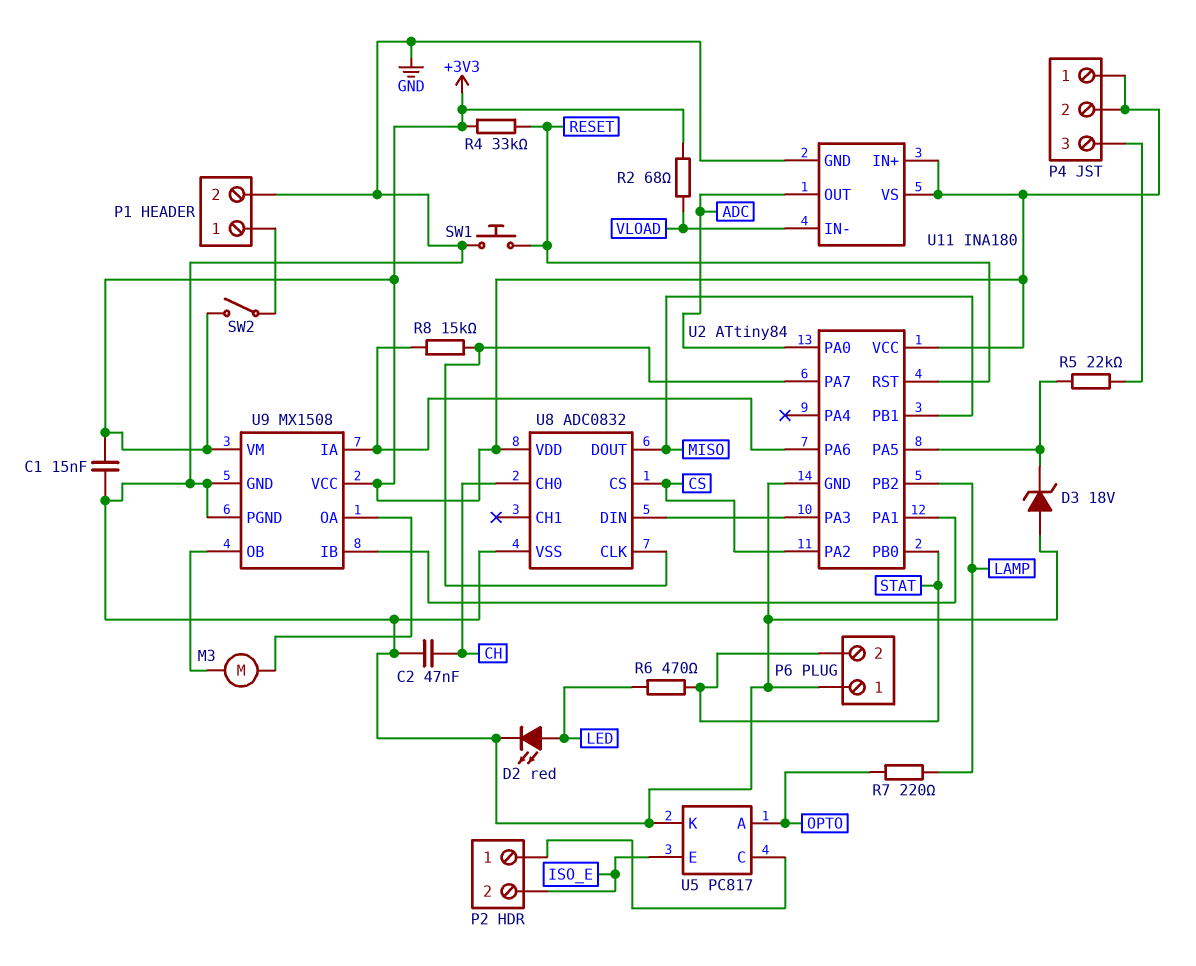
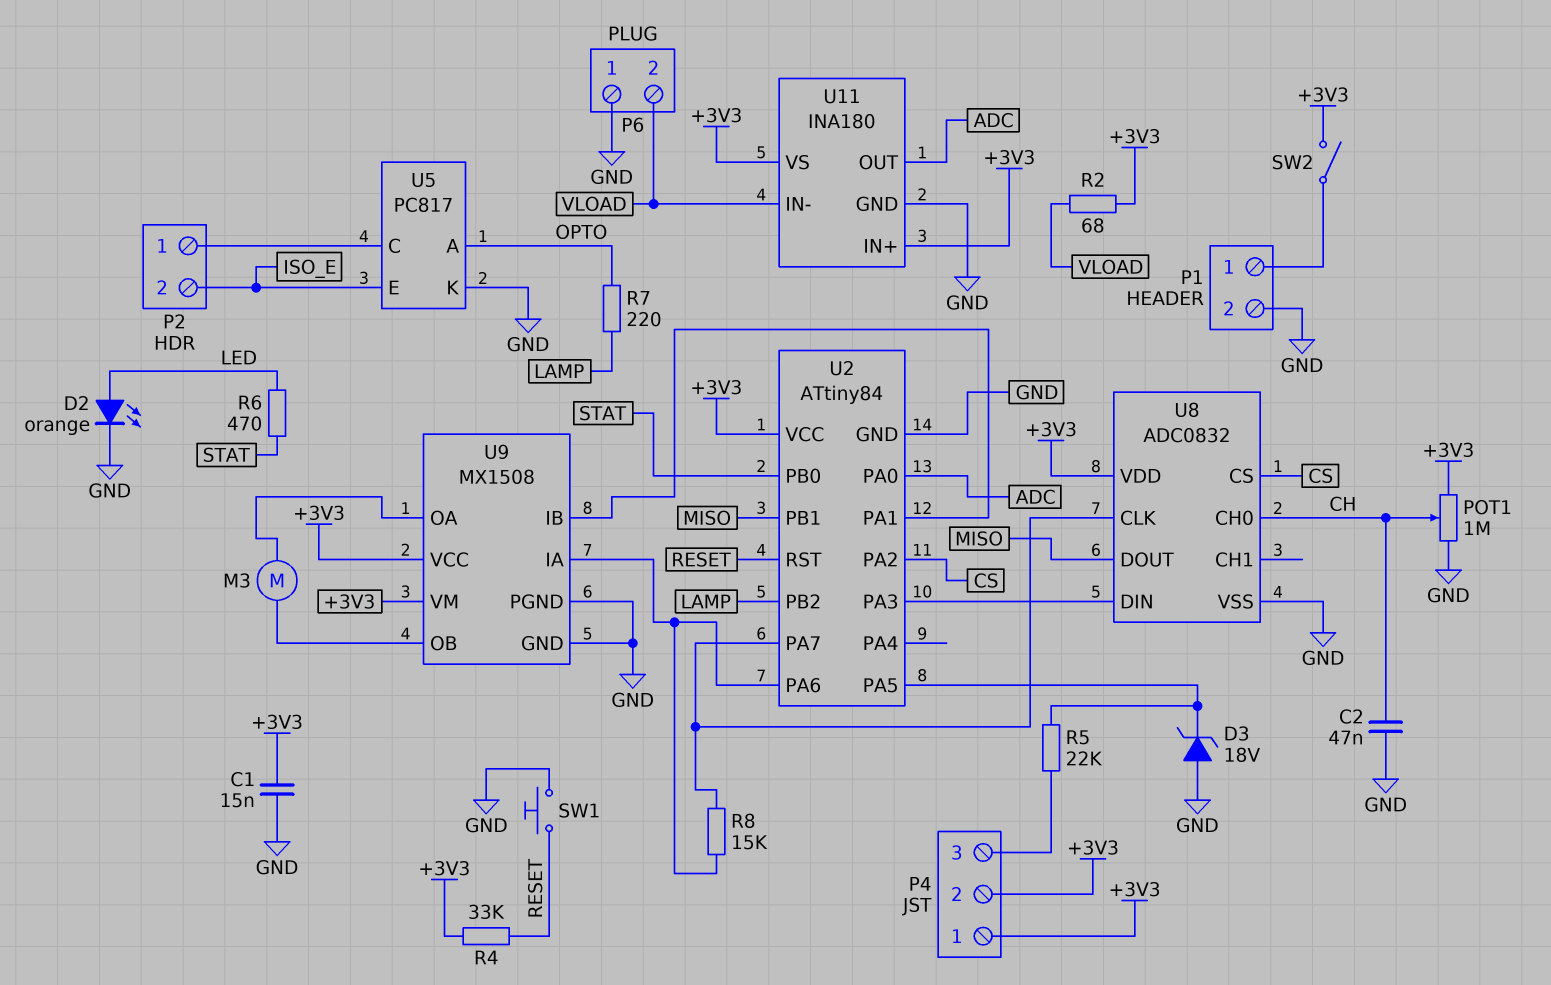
D2: LED red (A LED, K GND) -> LED orange (A LED, K GND)
P6 pin 2: STAT -> VLOAD
POT1: none -> 1M (+3V3, GND, wiper CH)

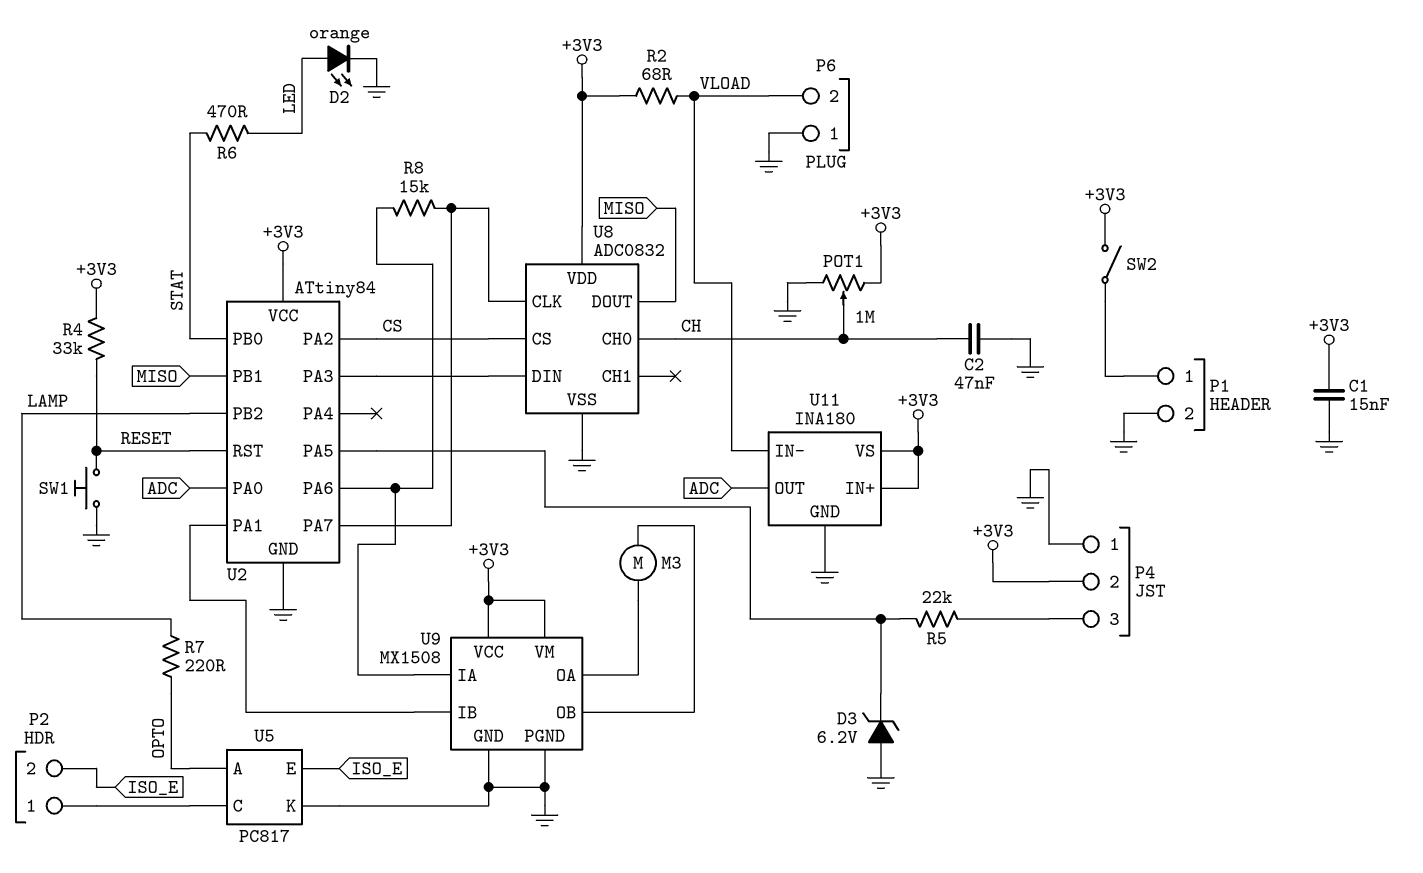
D3: zener 18V (A GND, K U2/PA5) -> zener 6.2V (A GND, K U2/PA5)
P4 pin 1: +3V3 -> GND

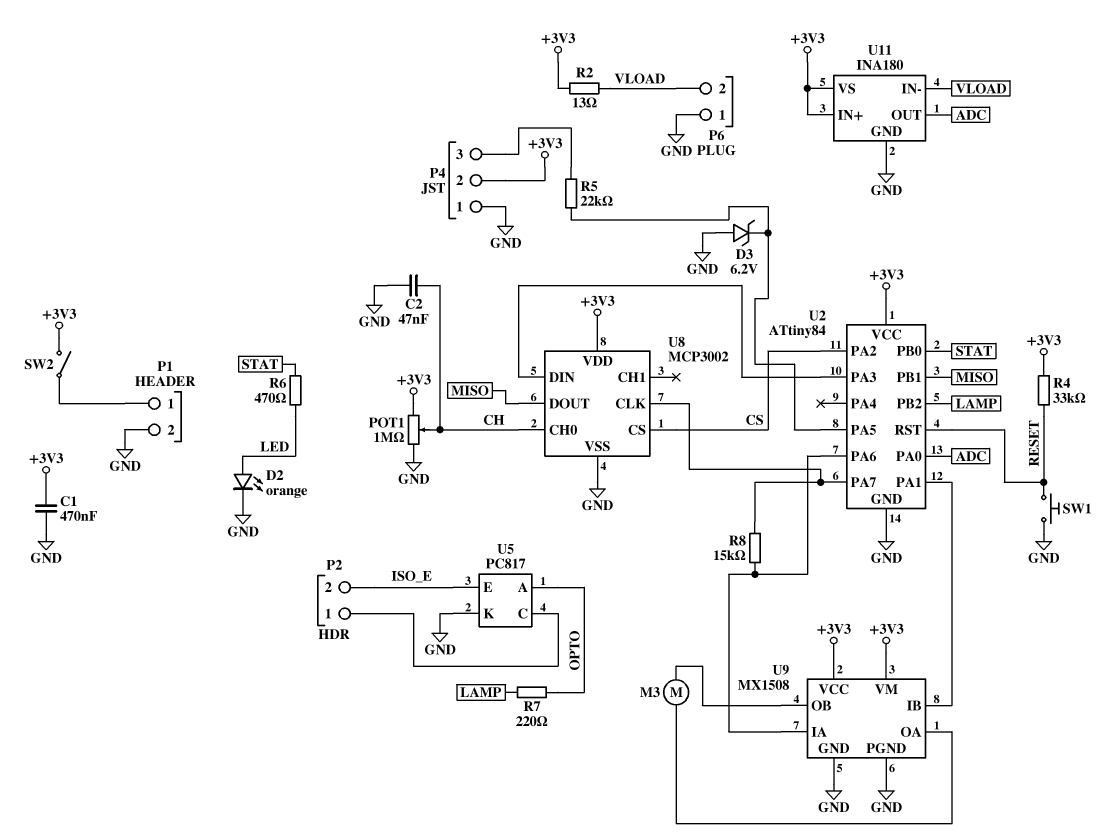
C1: 15nF (+3V3, GND) -> 470nF (+3V3, GND)
R2: 68 (+3V3, VLOAD) -> 13 (+3V3, VLOAD)
U8: ADC0832 -> MCP3002

